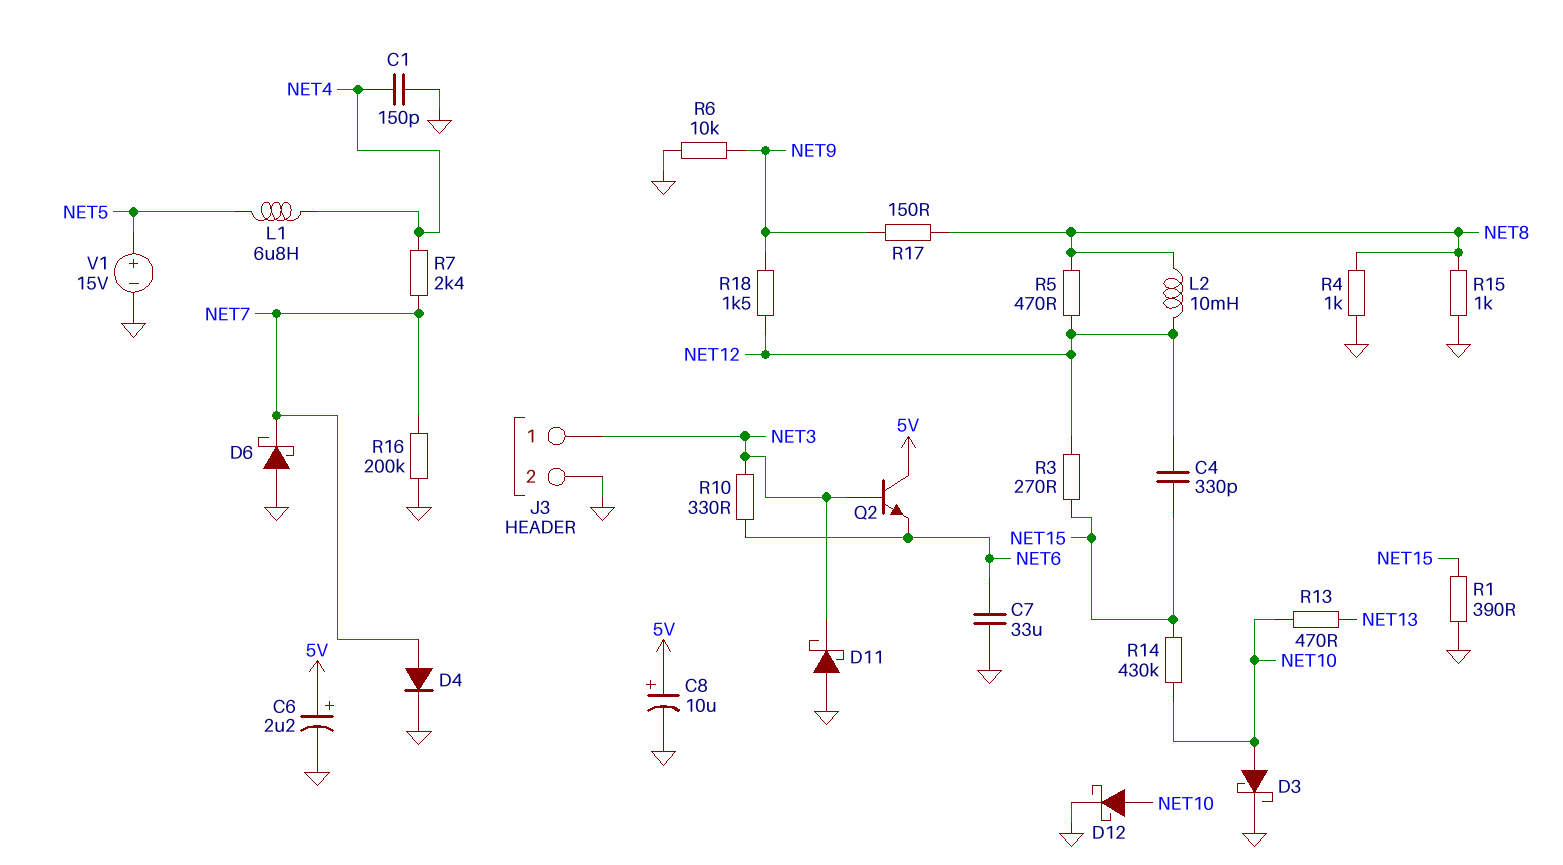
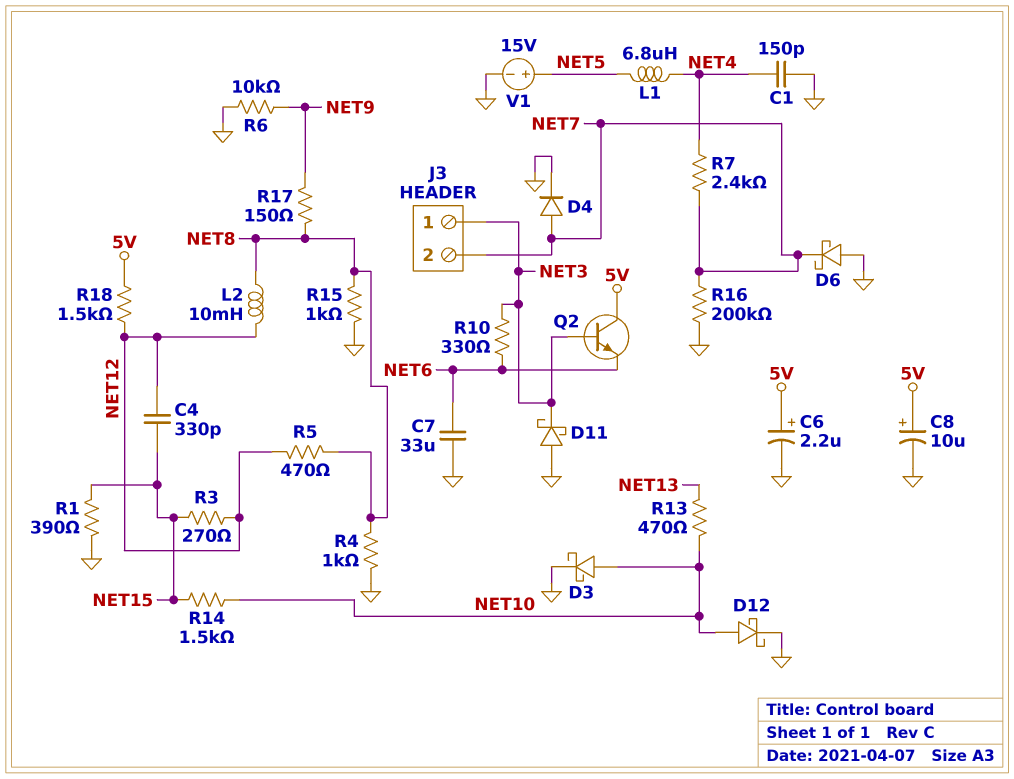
J3 pin 2: GND -> NET7
R14: 430k (NET10, NET15) -> 1.5k (NET10, NET15)
R18: 1.5k (NET9, NET12) -> 1.5k (5V, NET12)

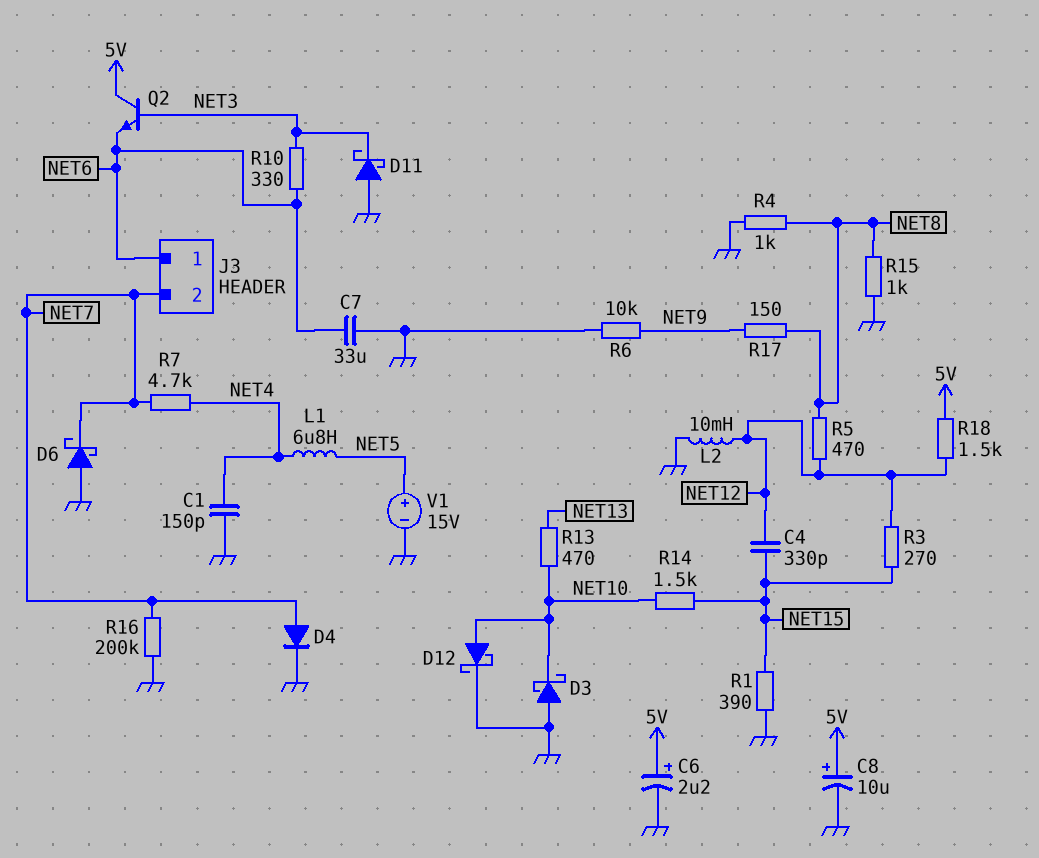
D3: schottky (A NET10, K GND) -> schottky (A GND, K NET10)
J3 pin 1: NET3 -> NET6
L2: 10mH (NET8, NET12) -> 10mH (GND, NET12)
R7: 2.4k (NET4, NET7) -> 4.7k (NET4, NET7)

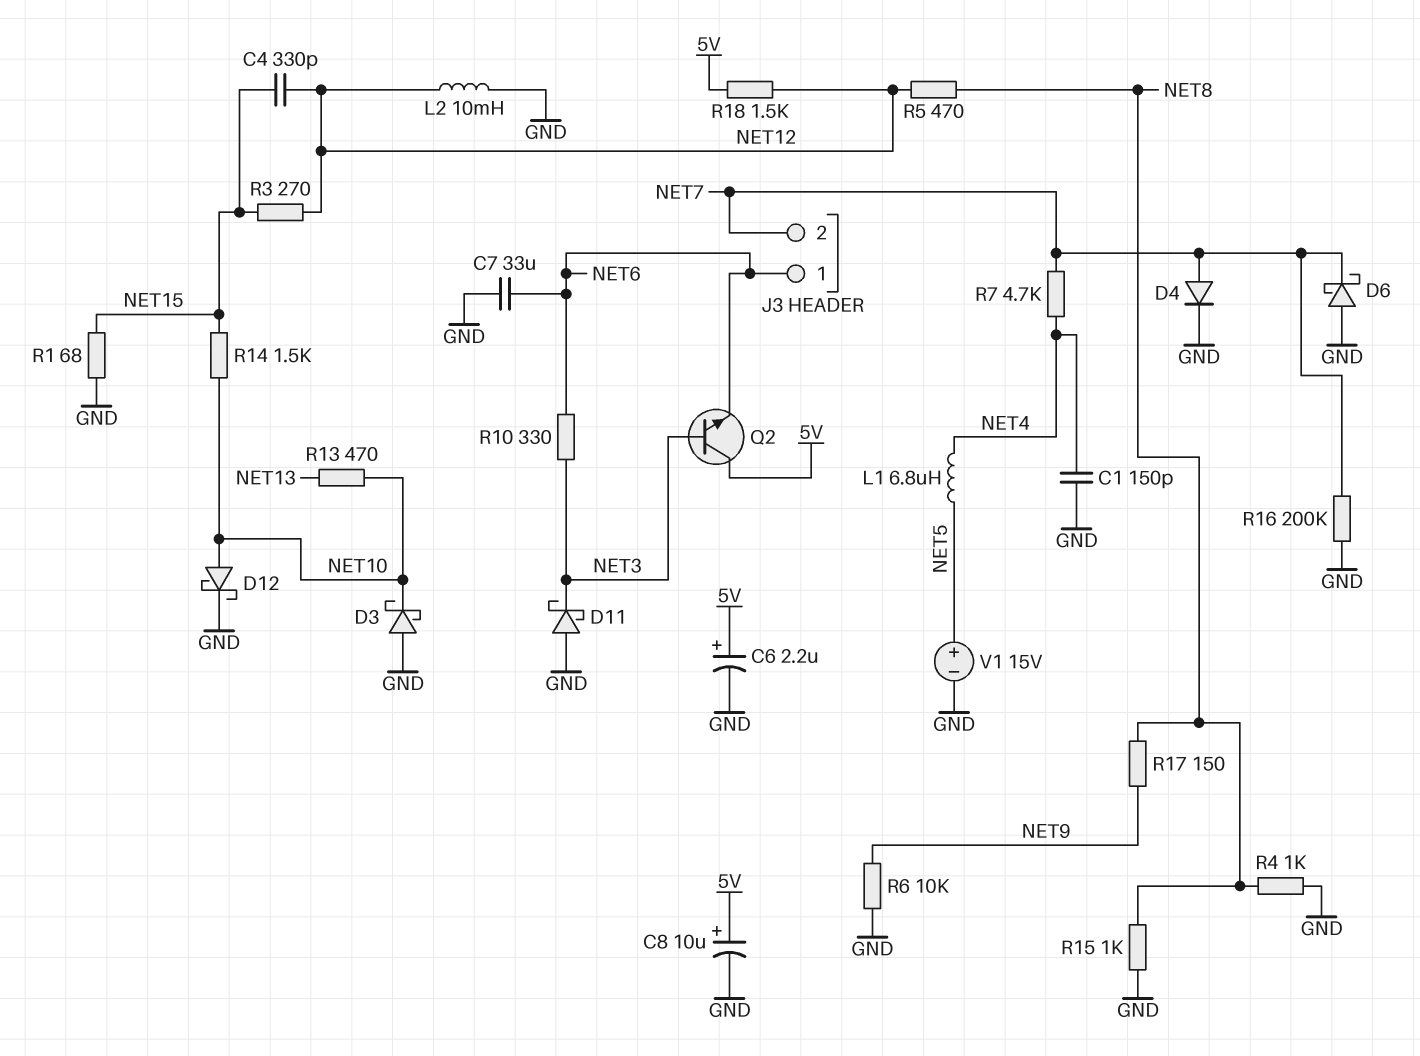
R1: 390 (GND, NET15) -> 68 (GND, NET15)

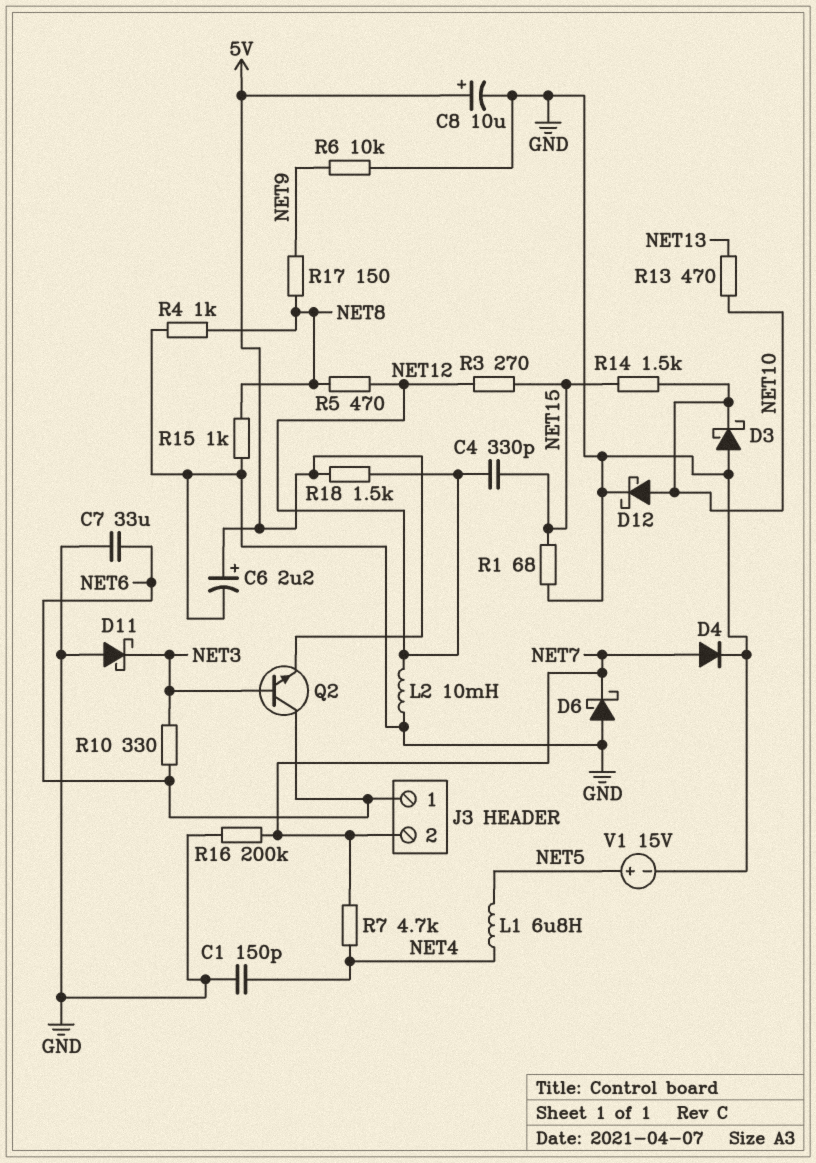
Q2: NPN (B NET3, C 5V, E NET6) -> NPN (B NET3, C NET6, E 5V)

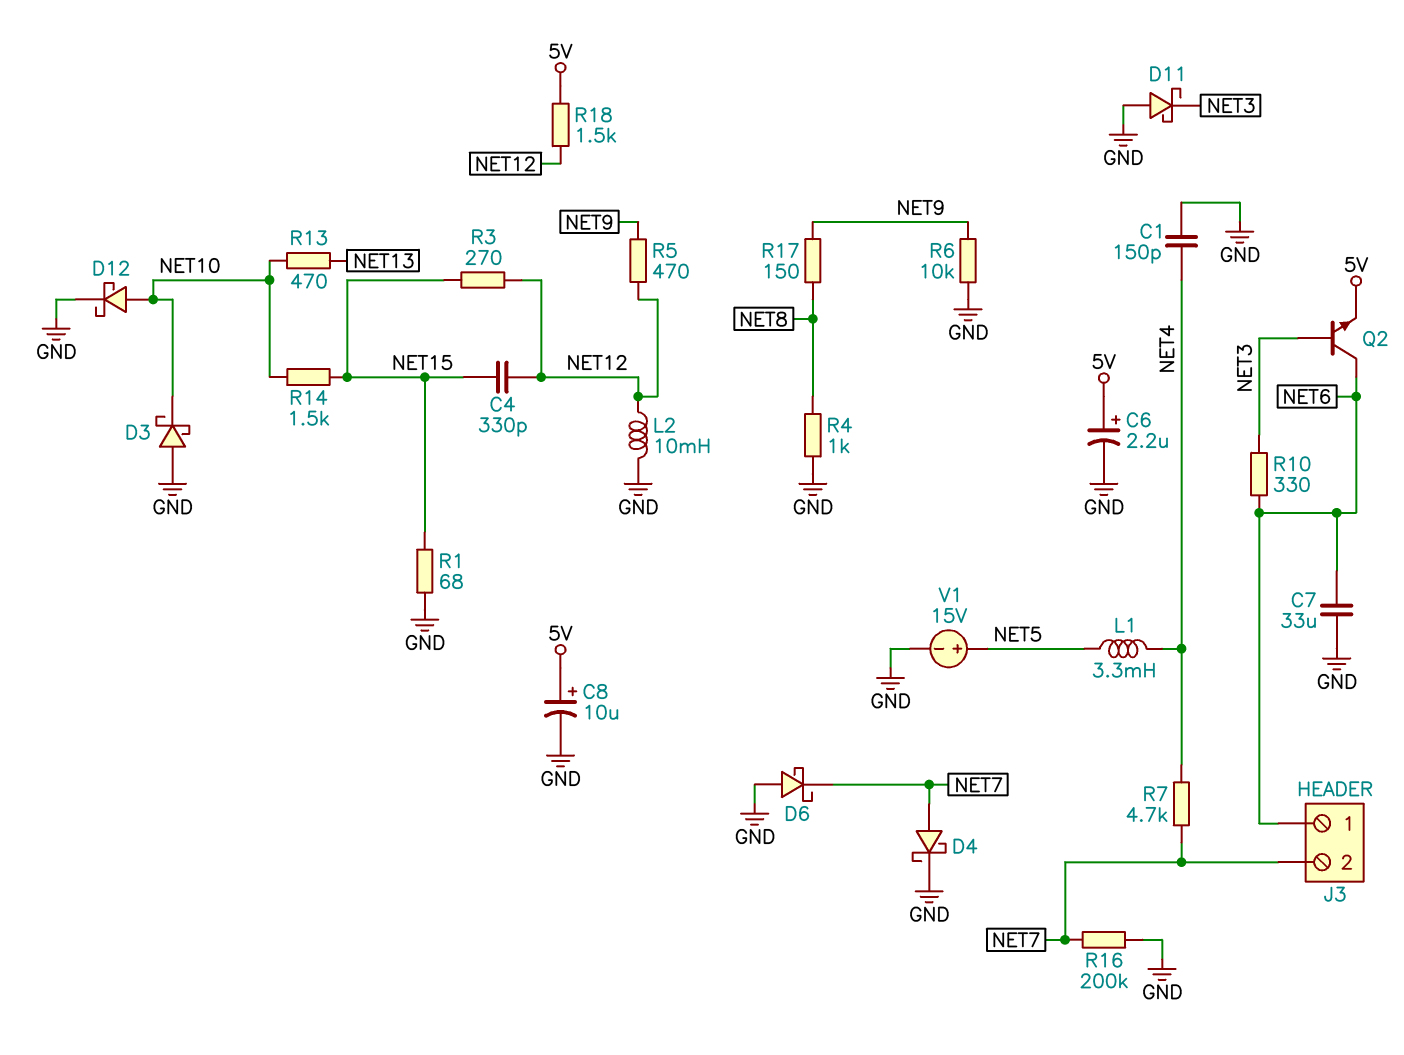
D4: diode (A NET7, K GND) -> schottky (A NET7, K GND)
L1: 6.8uH (NET4, NET5) -> 3.3mH (NET4, NET5)
R5: 470 (NET8, NET12) -> 470 (NET9, NET12)
R15: 1k (GND, NET8) -> none

